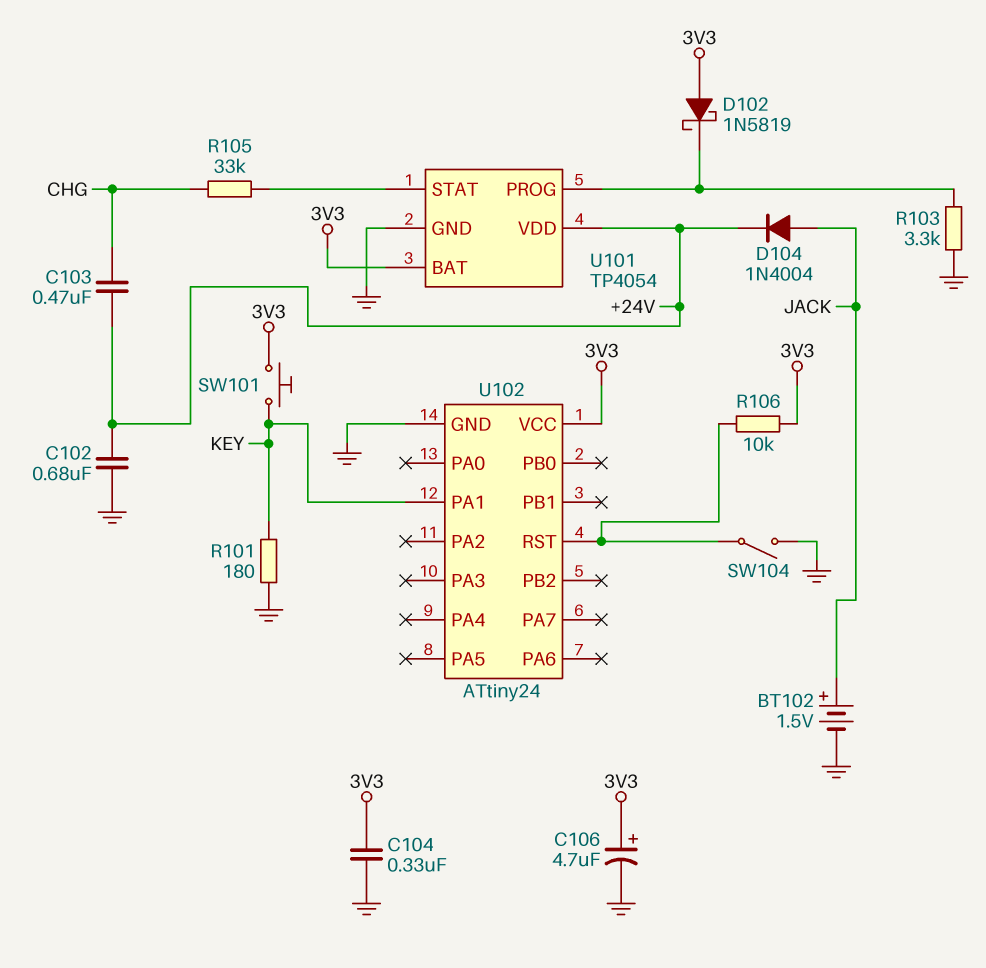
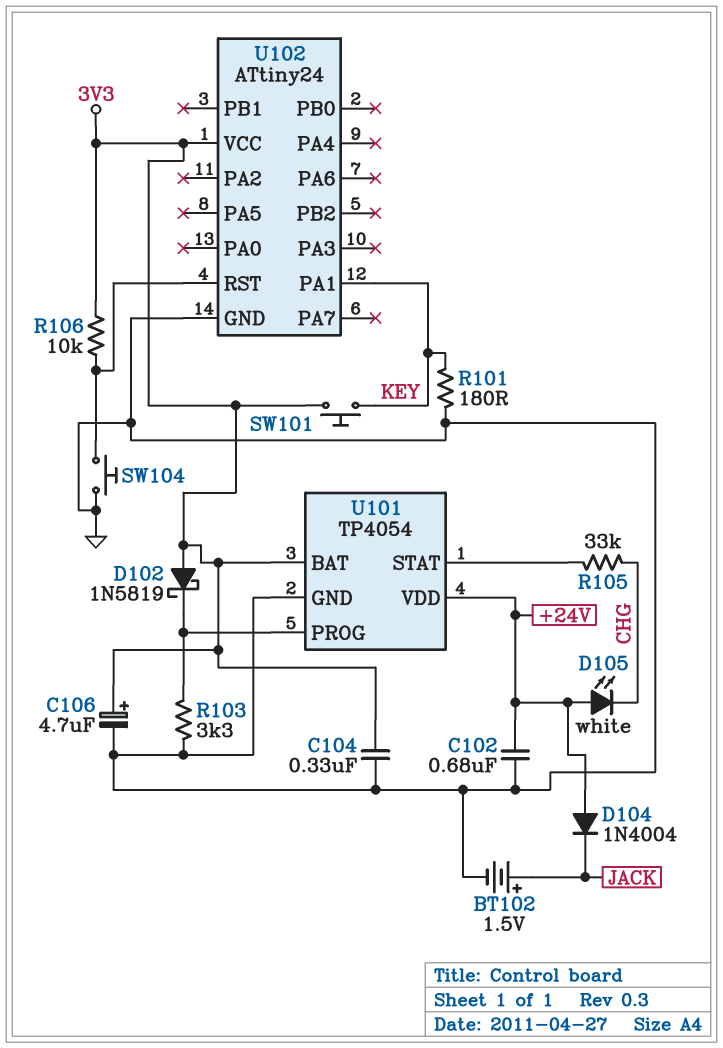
C103: 470nF (+24V, CHG) -> none
D104: diode 1N4004 (A JACK, K +24V) -> diode 1N4004 (A +24V, K JACK)
D105: none -> LED white (A +24V, K CHG)
SW104: switch (GND, U102/RST) -> button (GND, U102/RST)

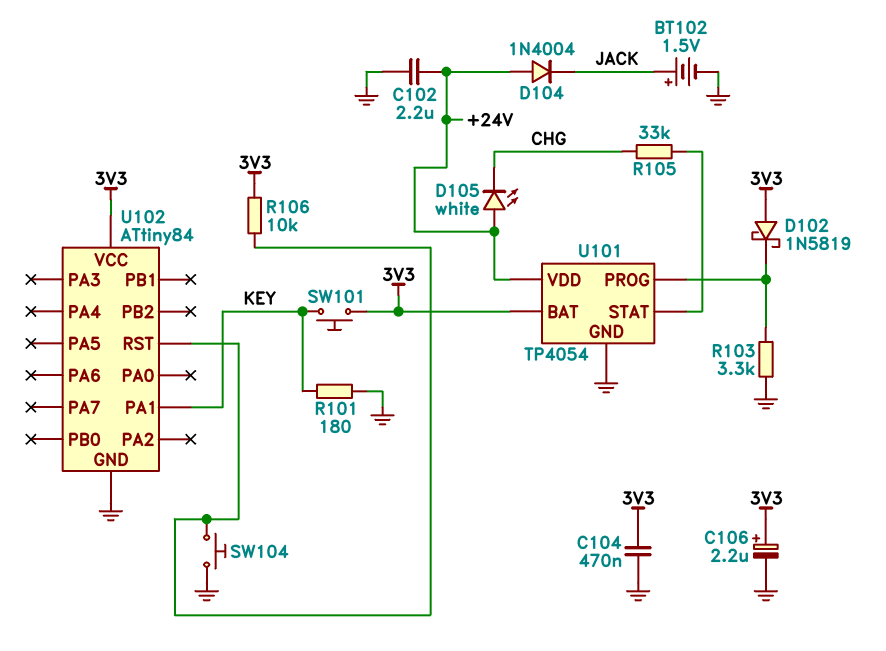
C102: 680nF (+24V, GND) -> 2.2uF (+24V, GND)
C104: 330nF (3V3, GND) -> 470nF (3V3, GND)
C106: 4.7uF (plus 3V3, minus GND) -> 2.2uF (plus 3V3, minus GND)
U102: ATtiny24 -> ATtiny84

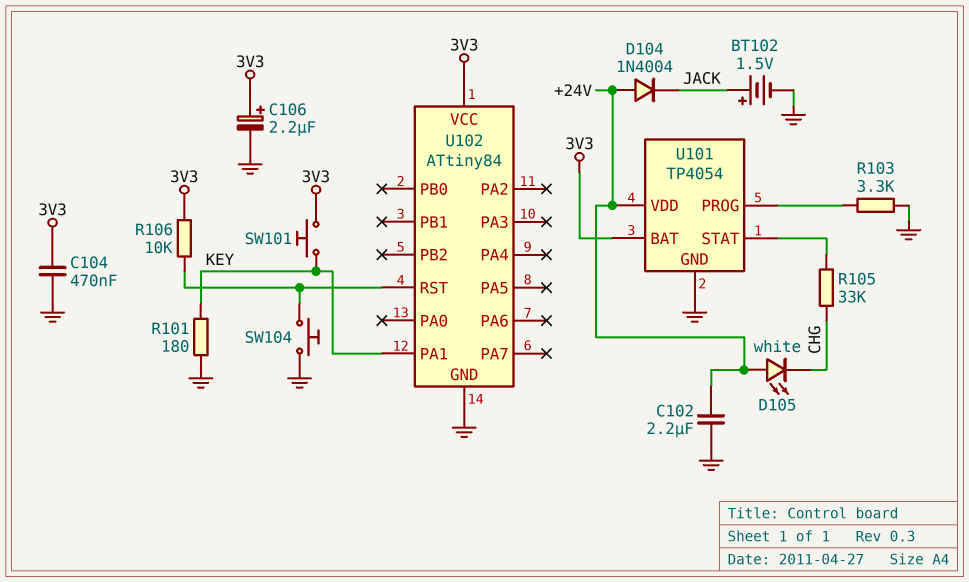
D102: schottky 1N5819 (A 3V3, K U101/PROG) -> none

